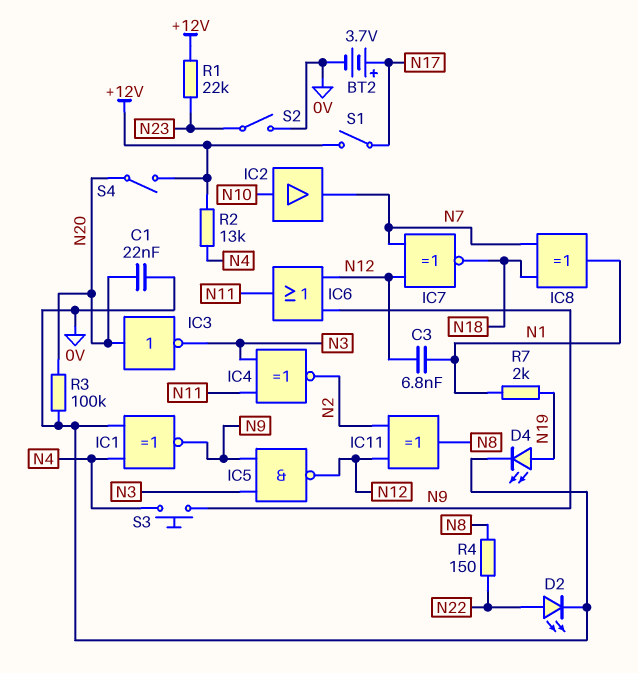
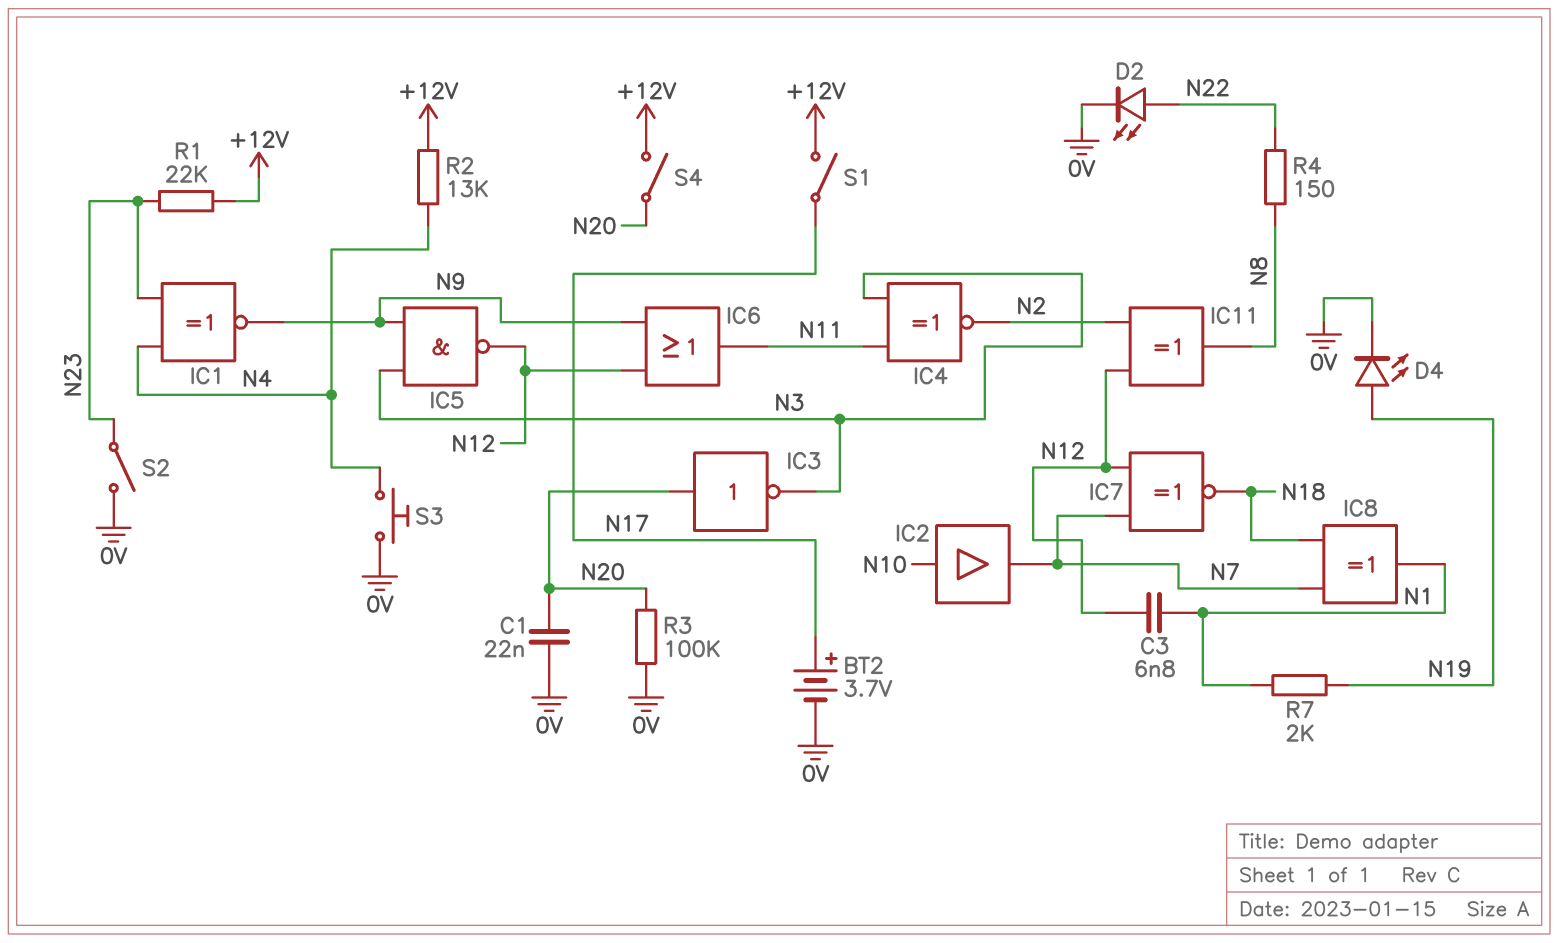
IC1: XNOR (in 0V, in N4, out N9) -> XNOR (in N4, in N23, out N9)
S3: button (N4, N9) -> button (0V, N4)

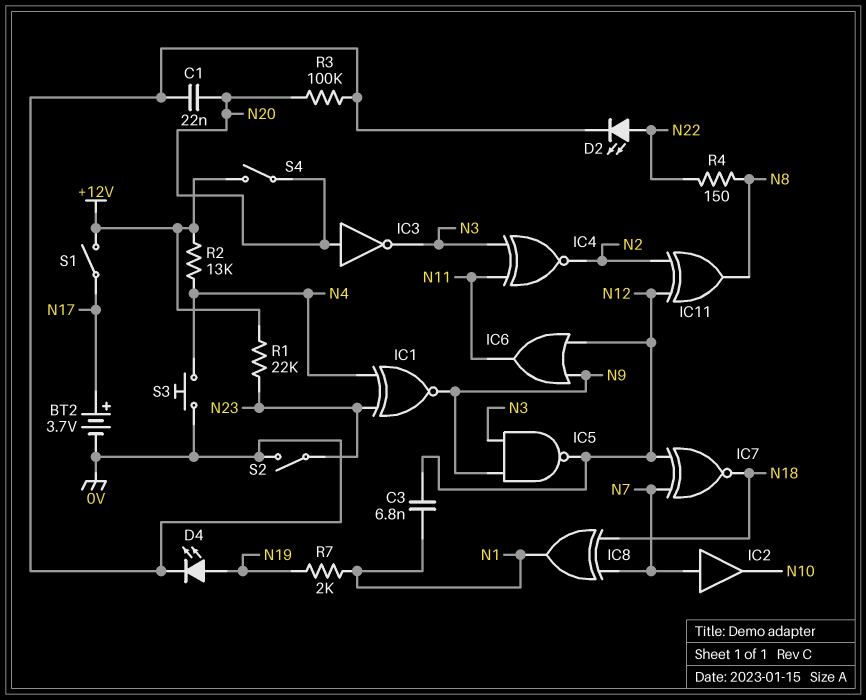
IC2: buffer (in N10, out N7) -> buffer (in N7, out N10)

